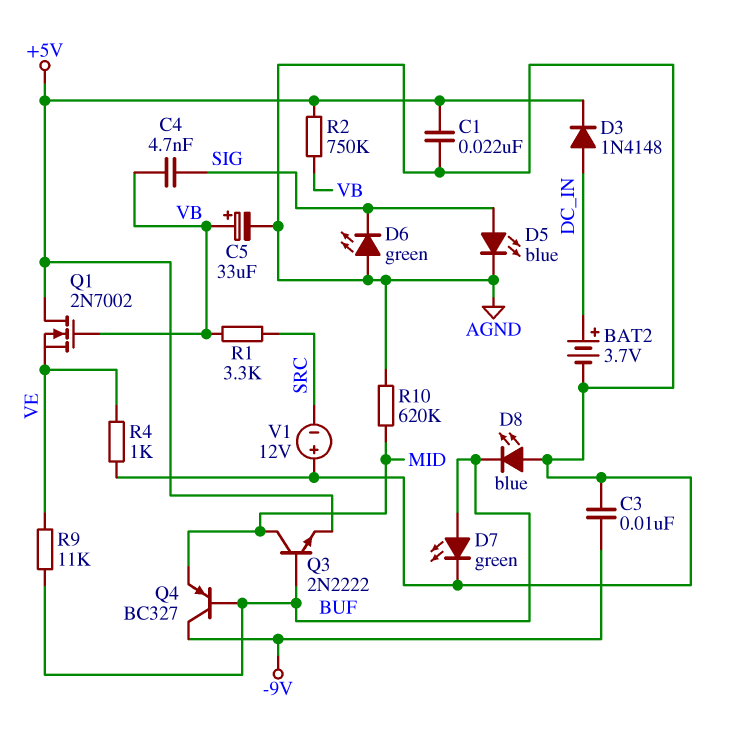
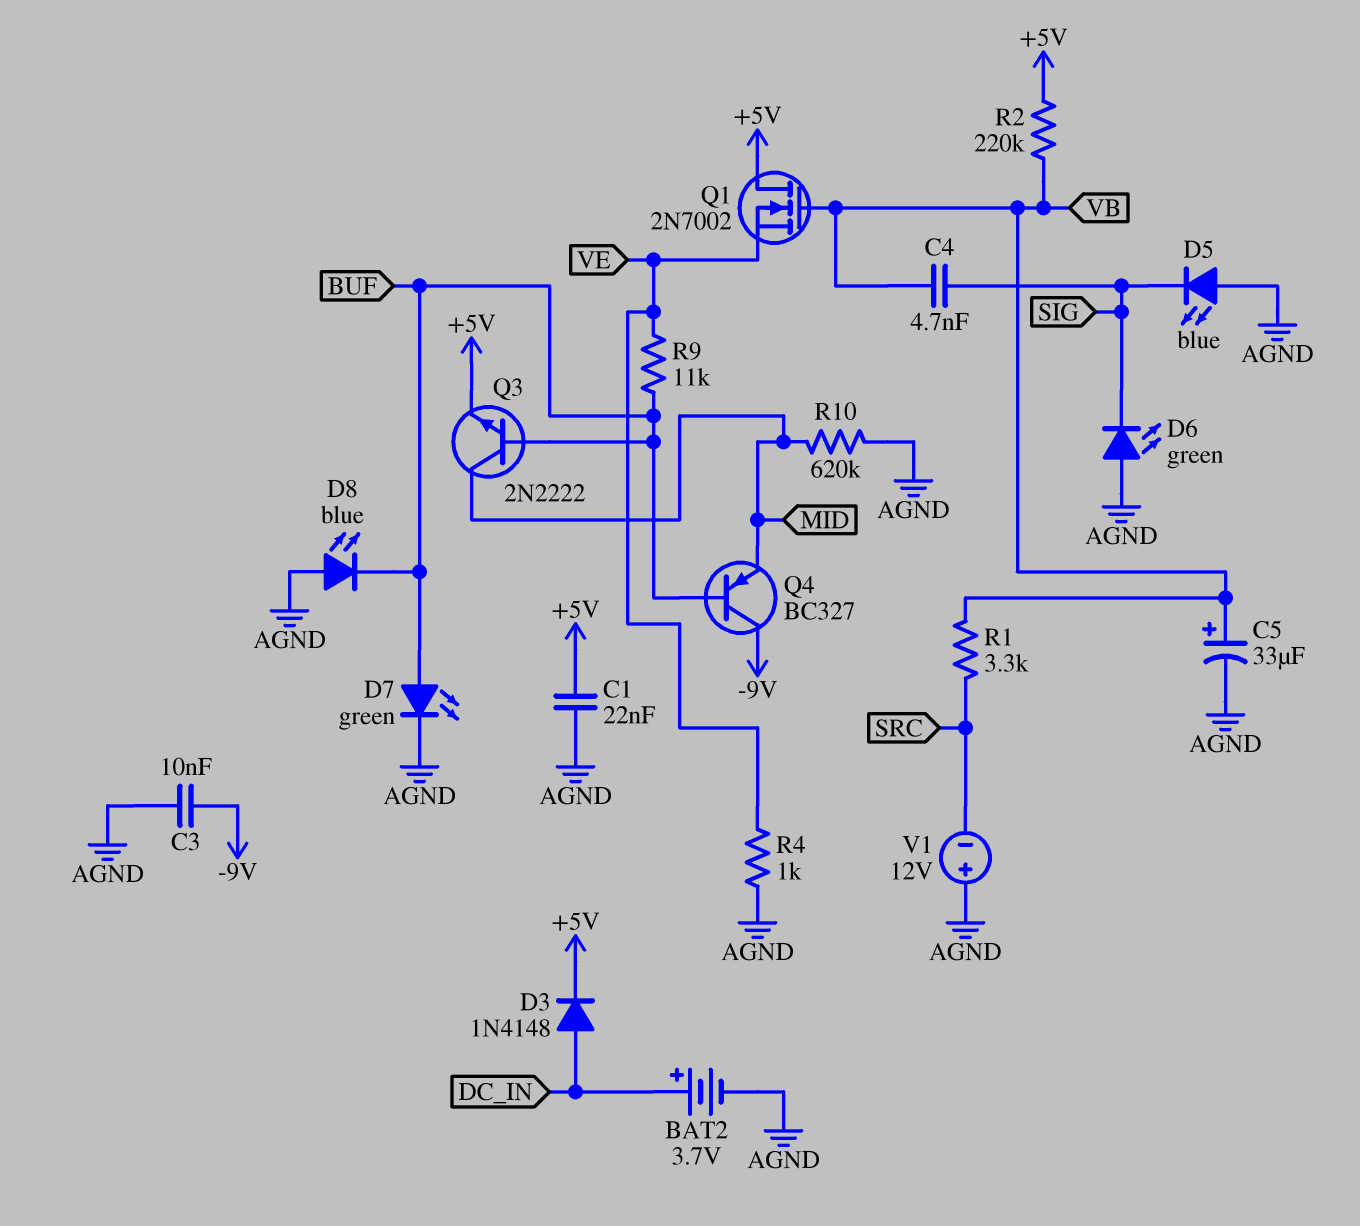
D5: LED blue (A SIG, K AGND) -> LED blue (A AGND, K SIG)
R2: 750k (+5V, VB) -> 220k (+5V, VB)

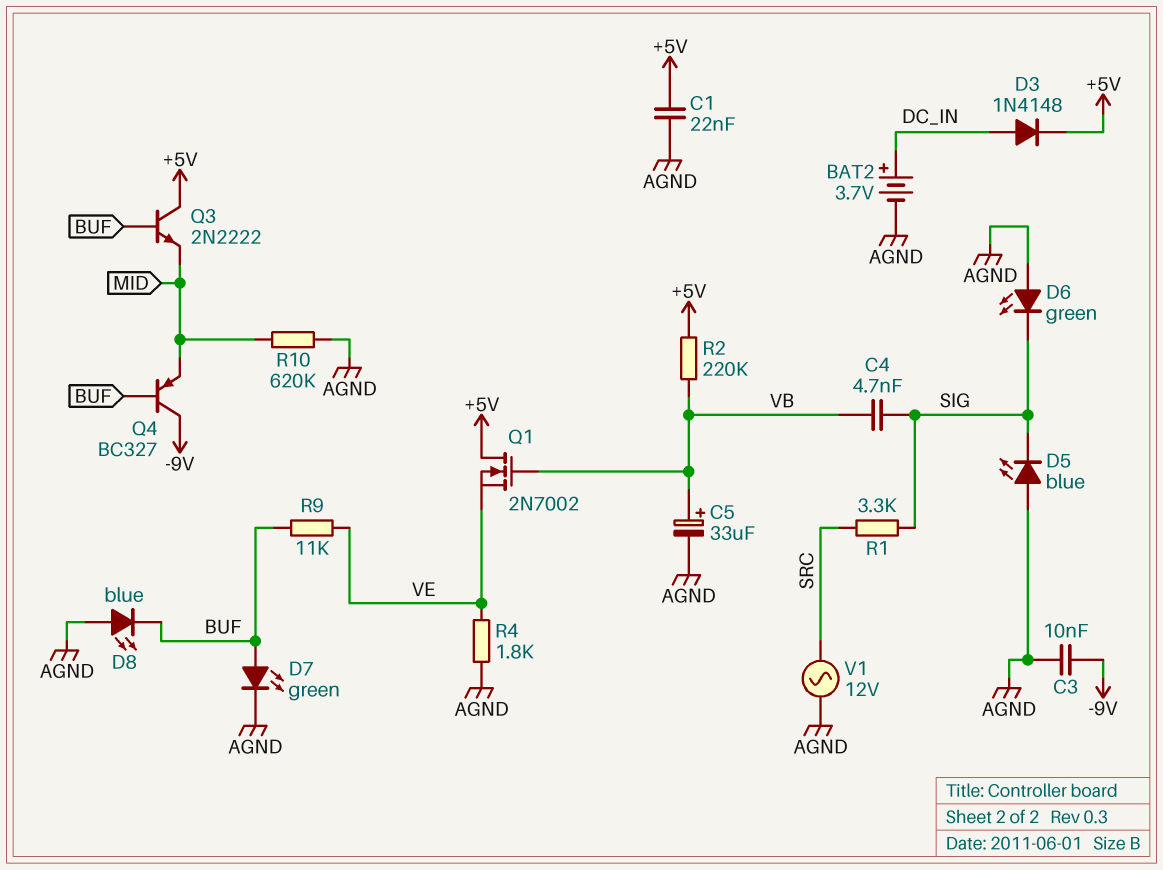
Q3: NPN 2N2222 (B BUF, C MID, E +5V) -> NPN 2N2222 (B BUF, C +5V, E MID)
R1: 3.3k (SRC, VB) -> 3.3k (SIG, SRC)
R4: 1k (AGND, VE) -> 1.8k (AGND, VE)
V1: 12V (plus AGND, minus SRC) -> AC 12V (AGND, SRC)

